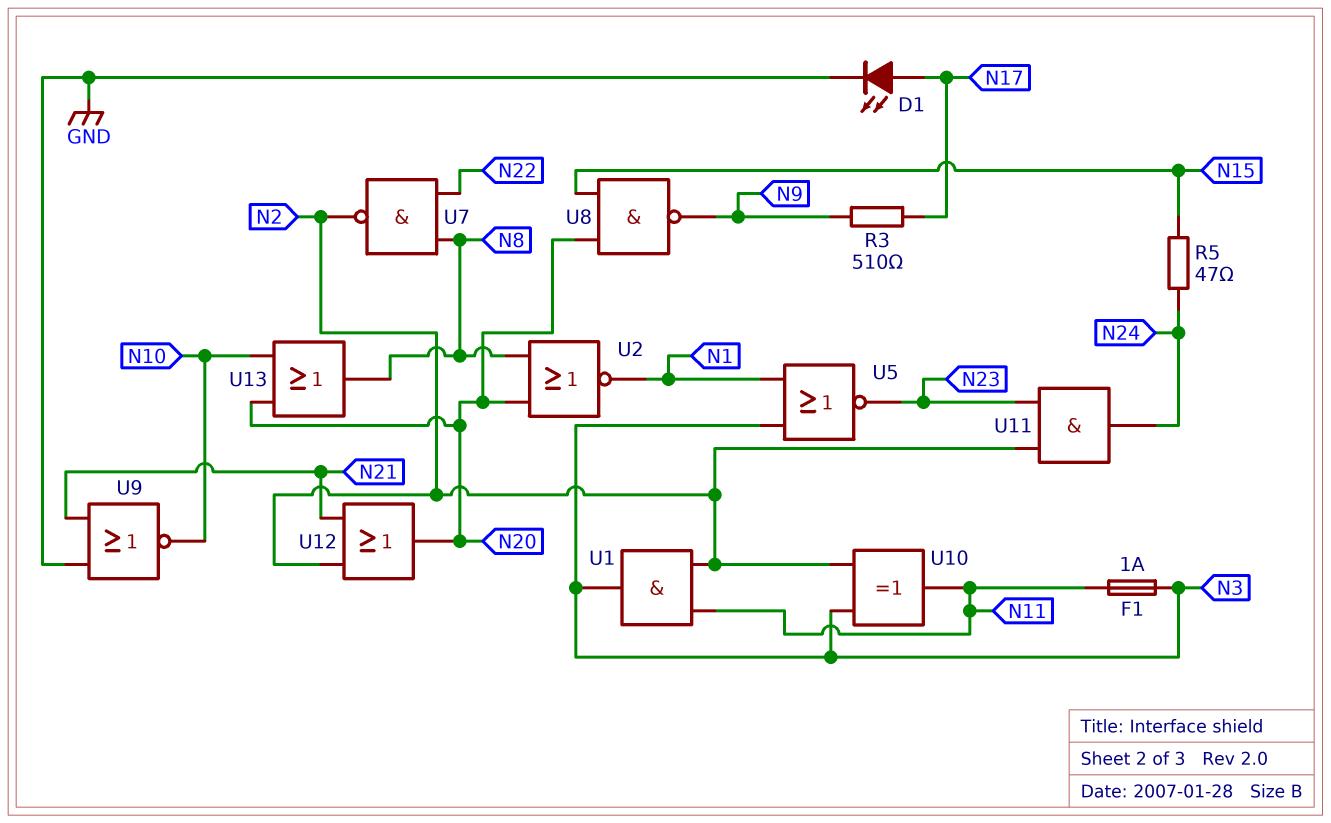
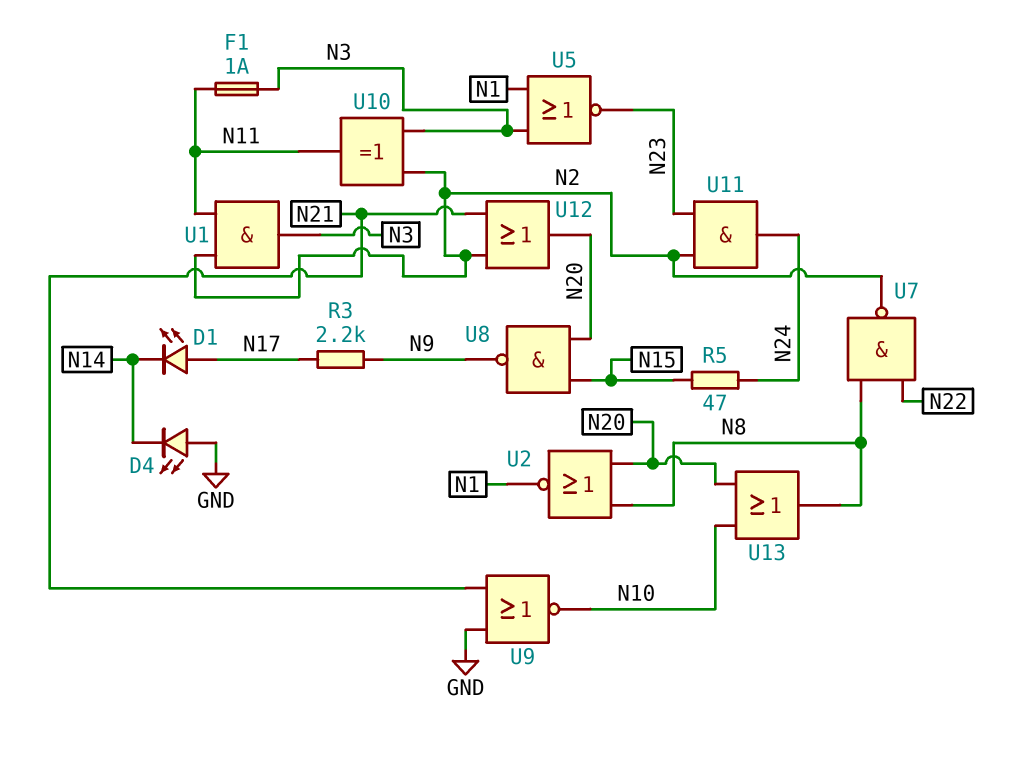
D1: LED (A N17, K GND) -> LED (A N17, K N14)
D4: none -> LED (A GND, K N14)
R3: 510 (N9, N17) -> 2.2k (N9, N17)

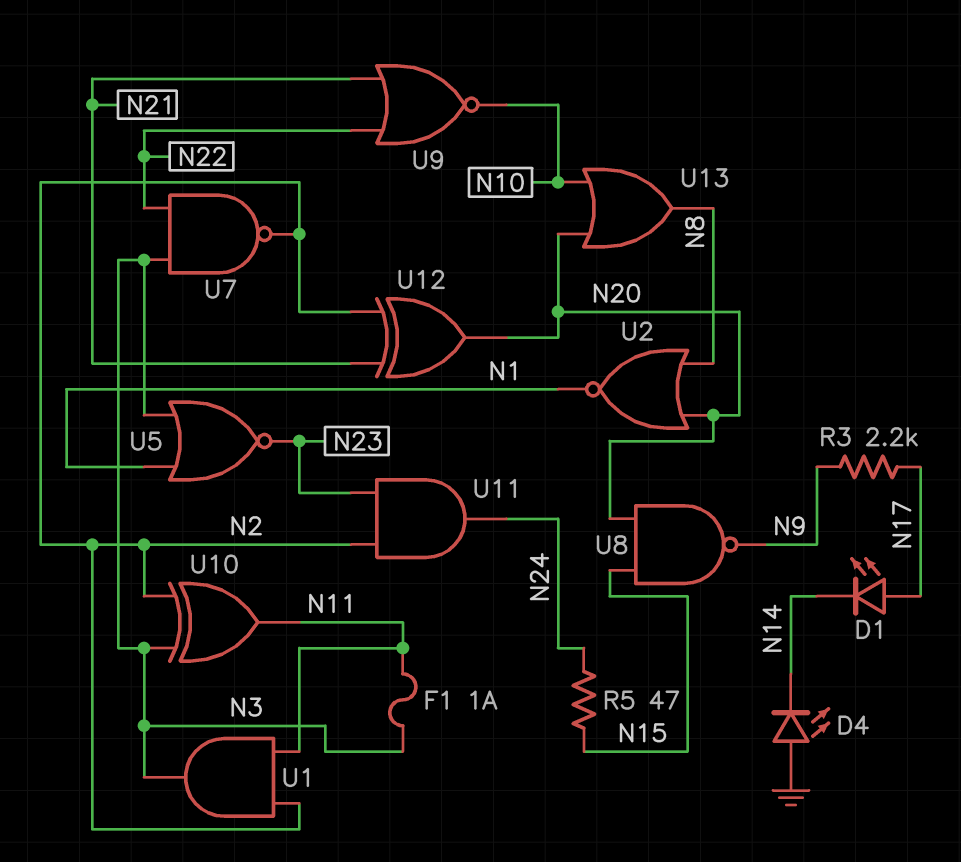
U7: NAND (in N8, in N22, out N2) -> NAND (in N3, in N22, out N2)
U9: NOR (in GND, in N21, out N10) -> NOR (in N21, in N22, out N10)
U12: OR (in N2, in N21, out N20) -> XOR (in N2, in N21, out N20)

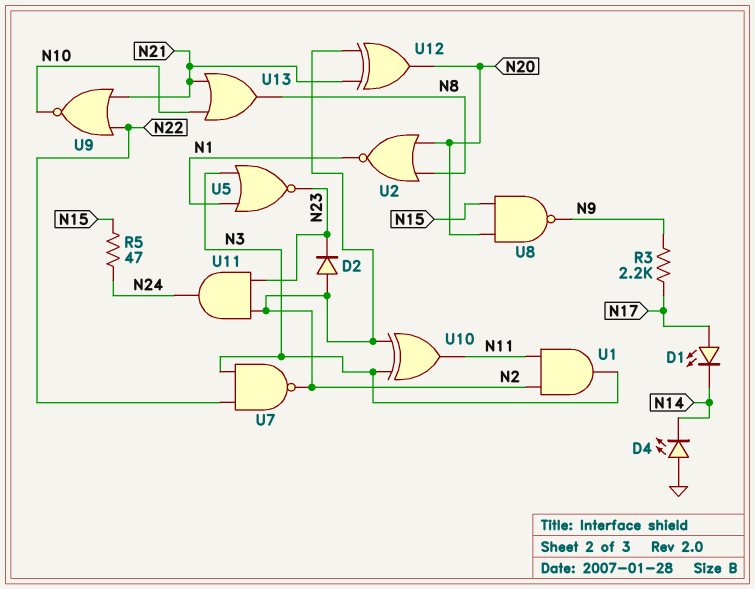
D2: none -> diode (A N2, K N23)
F1: 1A (N3, N11) -> none
U13: OR (in N10, in N20, out N8) -> OR (in N10, in N21, out N8)

